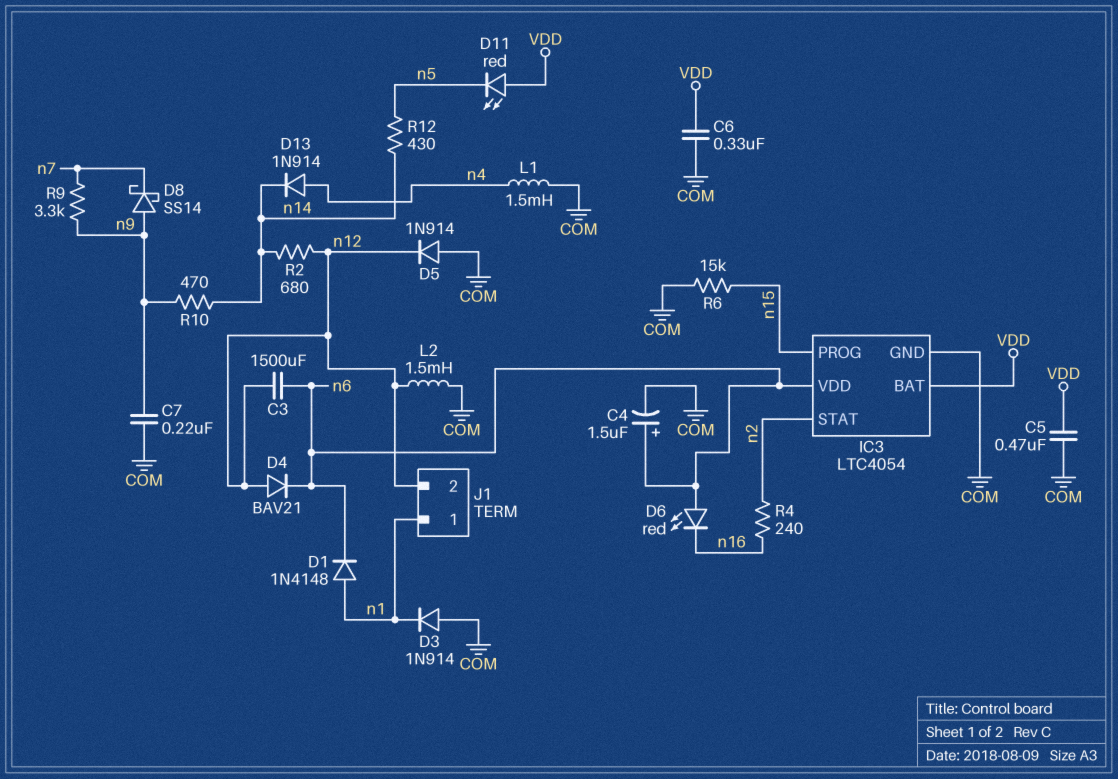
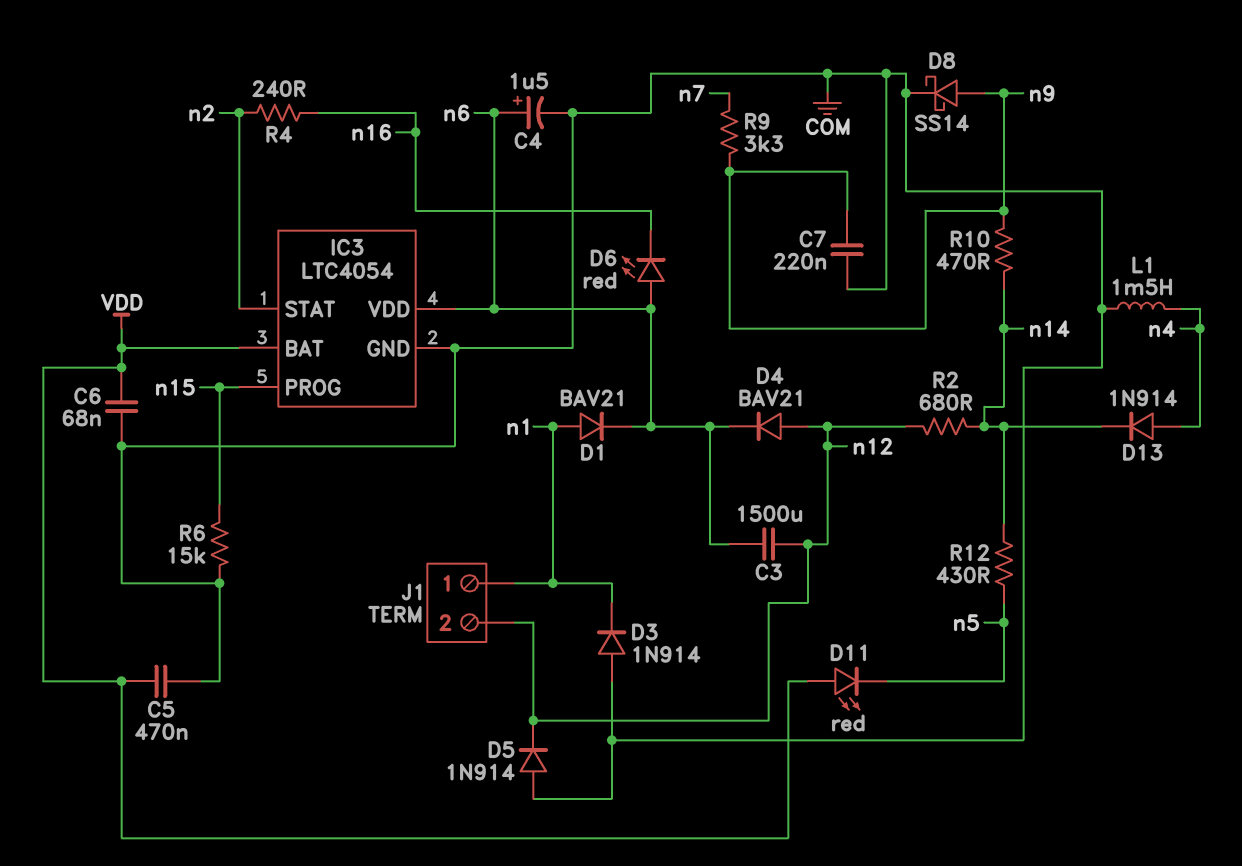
C6: 330nF (COM, VDD) -> 68nF (COM, VDD)
D1: diode 1N4148 (A n1, K n6) -> diode BAV21 (A n1, K n6)
D8: schottky SS14 (A n9, K n7) -> schottky SS14 (A n9, K COM)
L2: 1.5mH (COM, n12) -> none

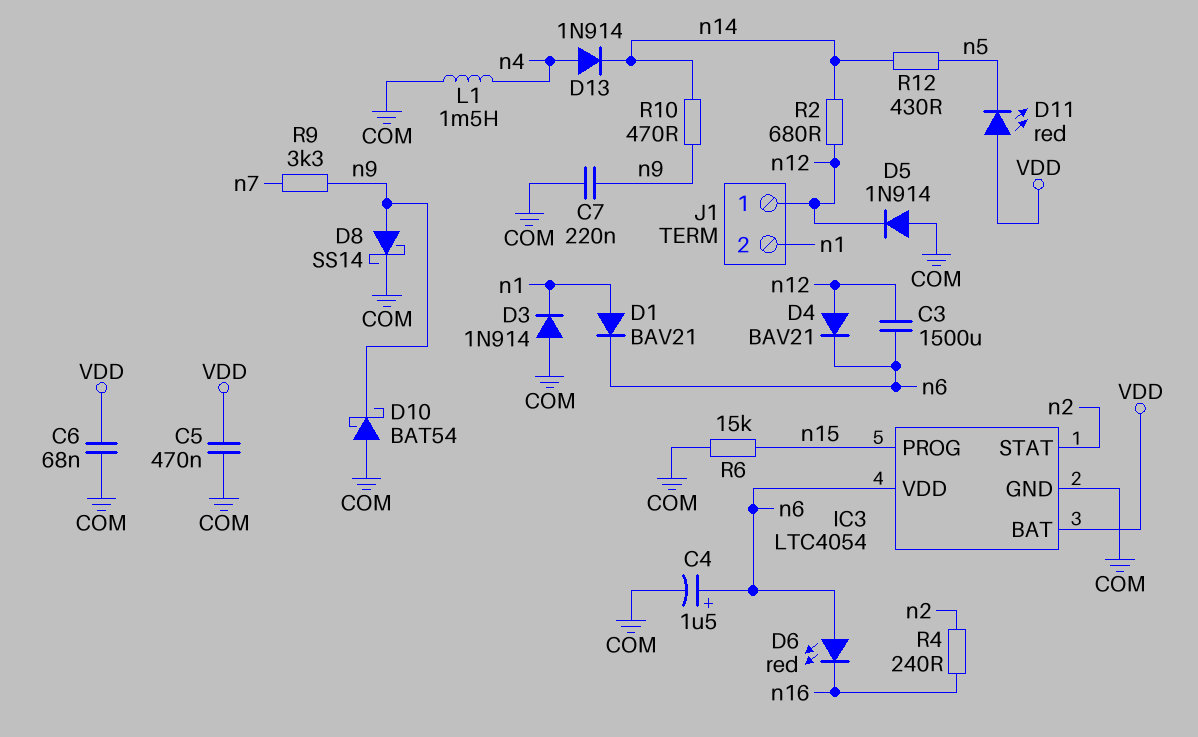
D10: none -> schottky BAT54 (A COM, K n9)
J1 pin 1: n1 -> n12
J1 pin 2: n12 -> n1

